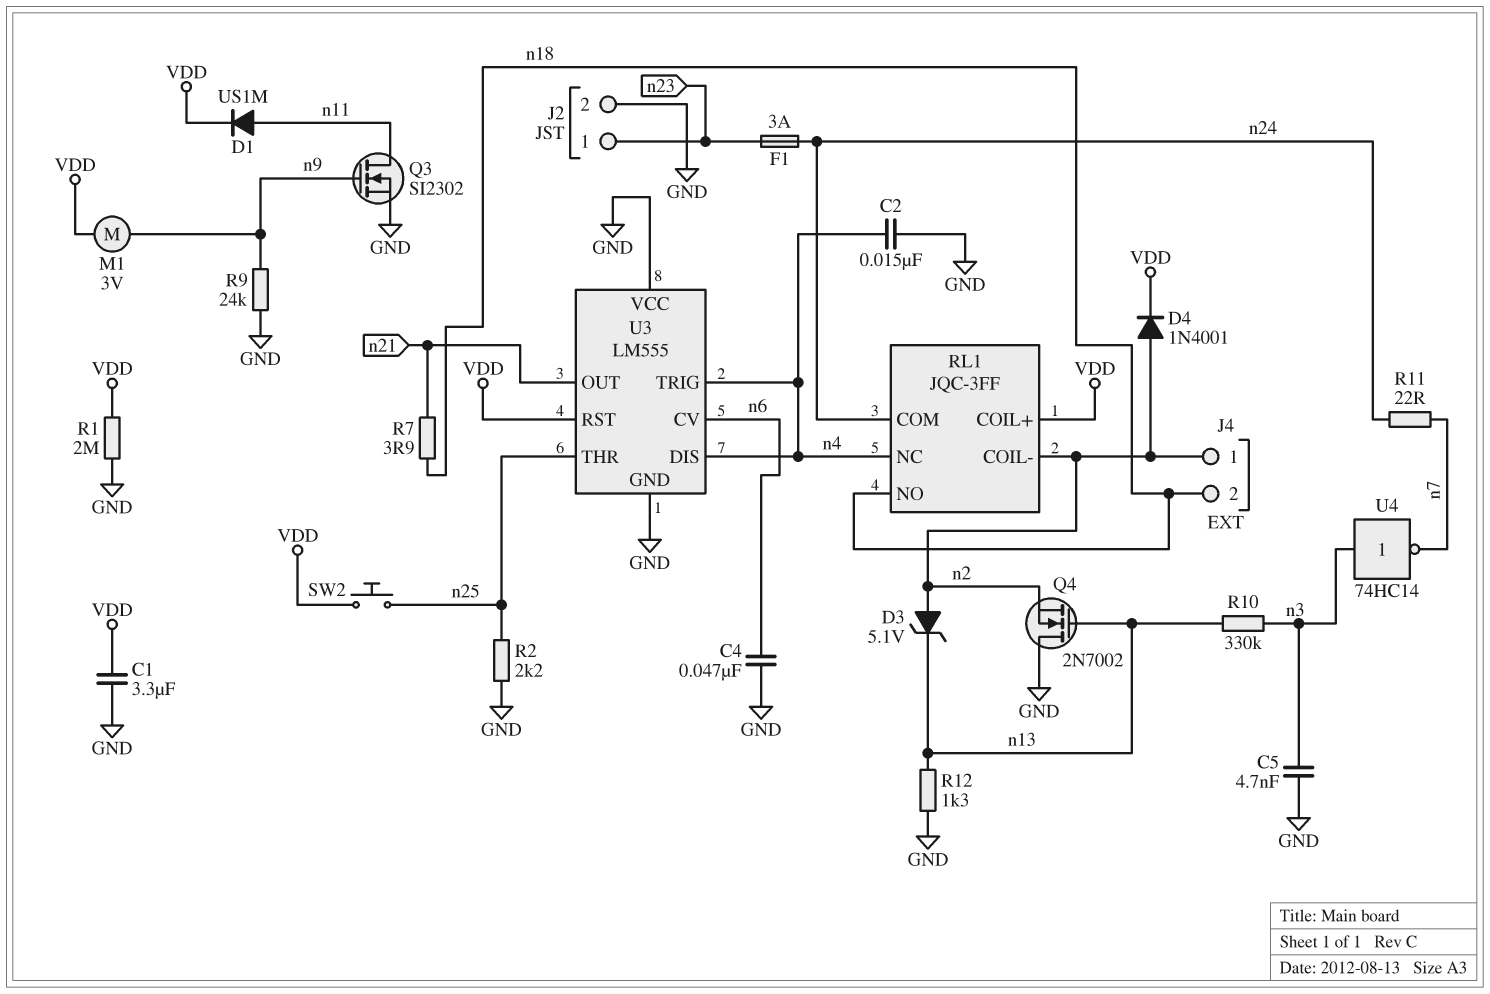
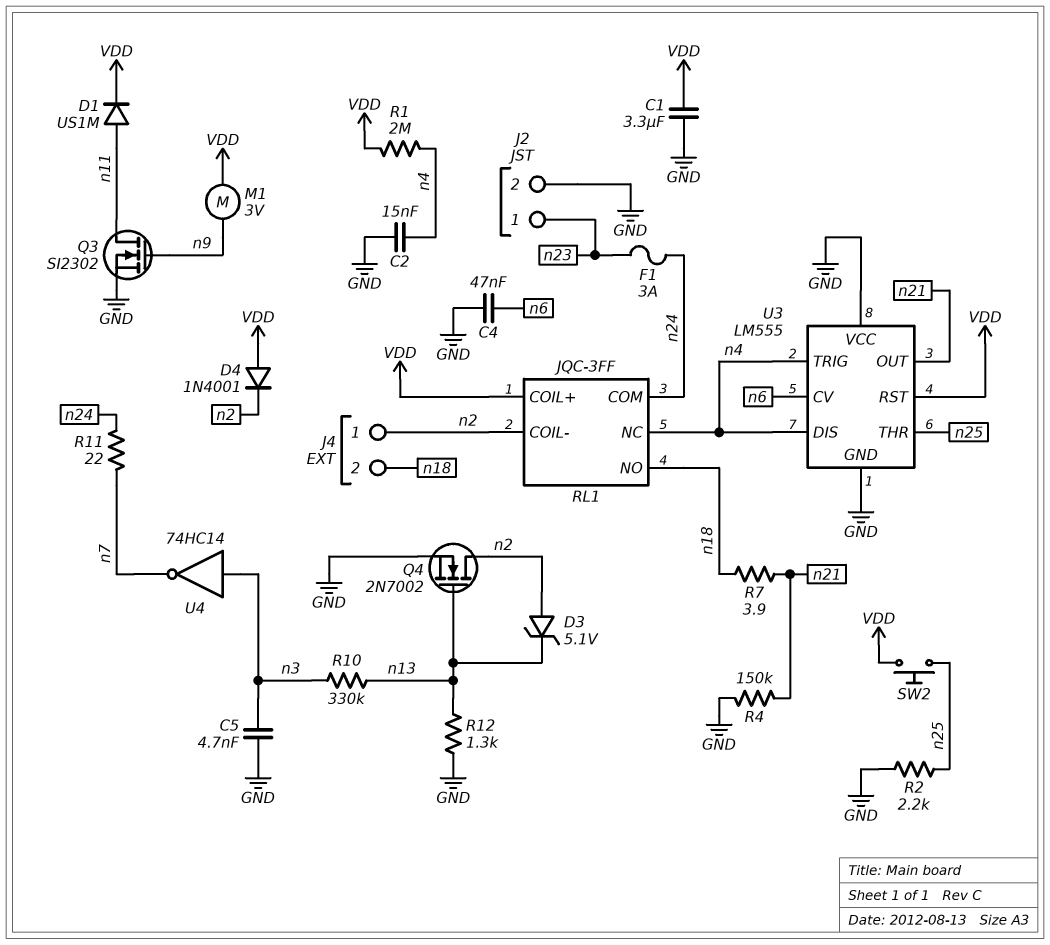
D4: diode 1N4001 (A n2, K VDD) -> diode 1N4001 (A VDD, K n2)
Q4: NMOS 2N7002 (G n13, D GND, S n2) -> NMOS 2N7002 (G n13, D n2, S GND)
R1: 2M (GND, VDD) -> 2M (VDD, n4)
R4: none -> 150k (GND, n21)
R9: 24k (GND, n9) -> none

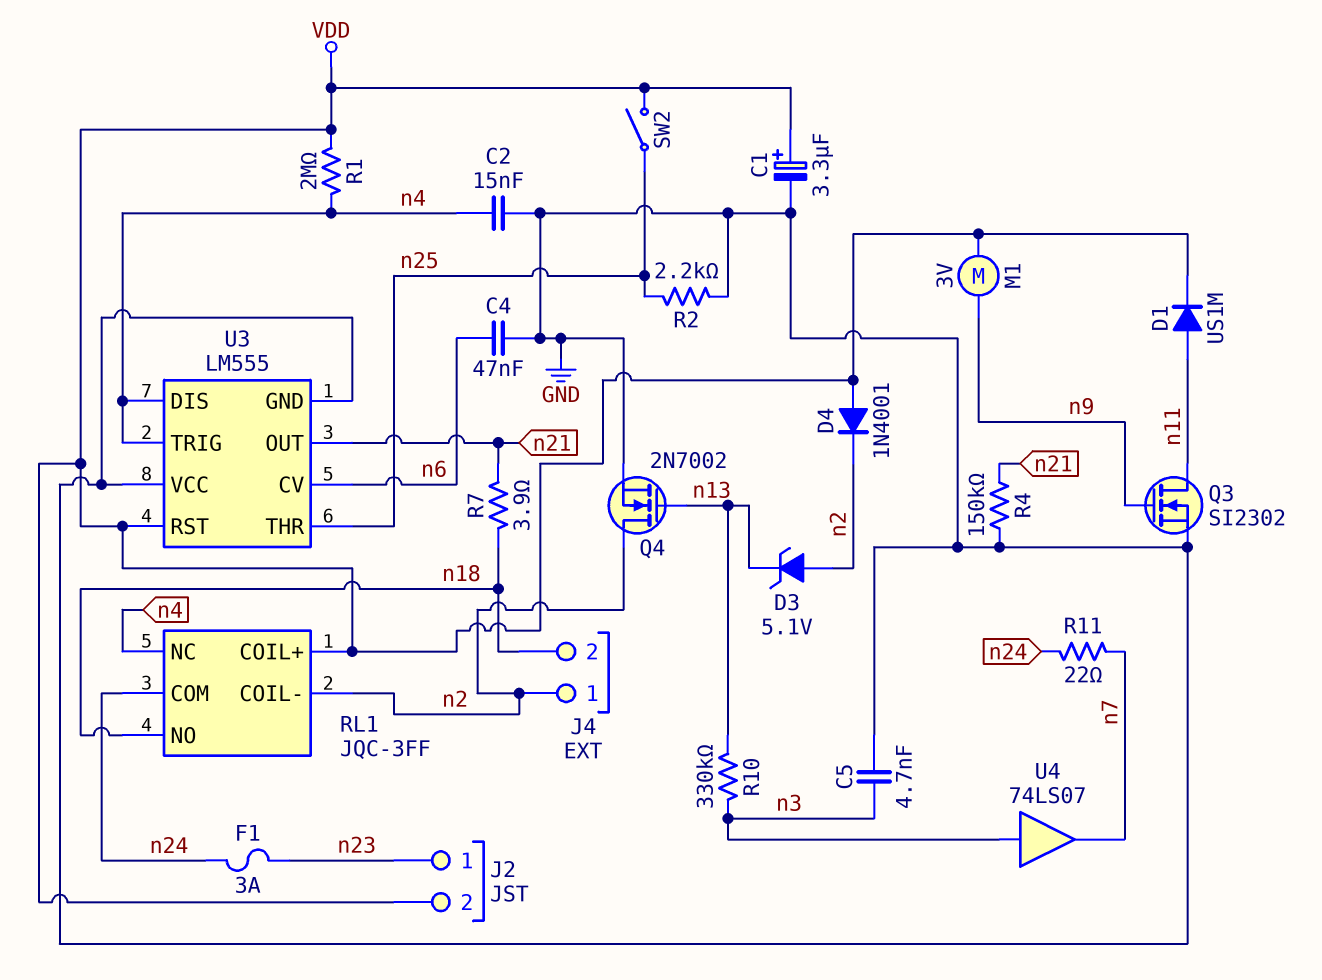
C1: 3.3uF (GND, VDD) -> 3.3uF (plus VDD, minus GND)
J2 pin 2: GND -> VDD
R12: 1.3k (GND, n13) -> none
SW2: button (VDD, n25) -> switch (VDD, n25)
U4: NOT 74HC14 (in n3, out n7) -> buffer 74LS07 (in n3, out n7)

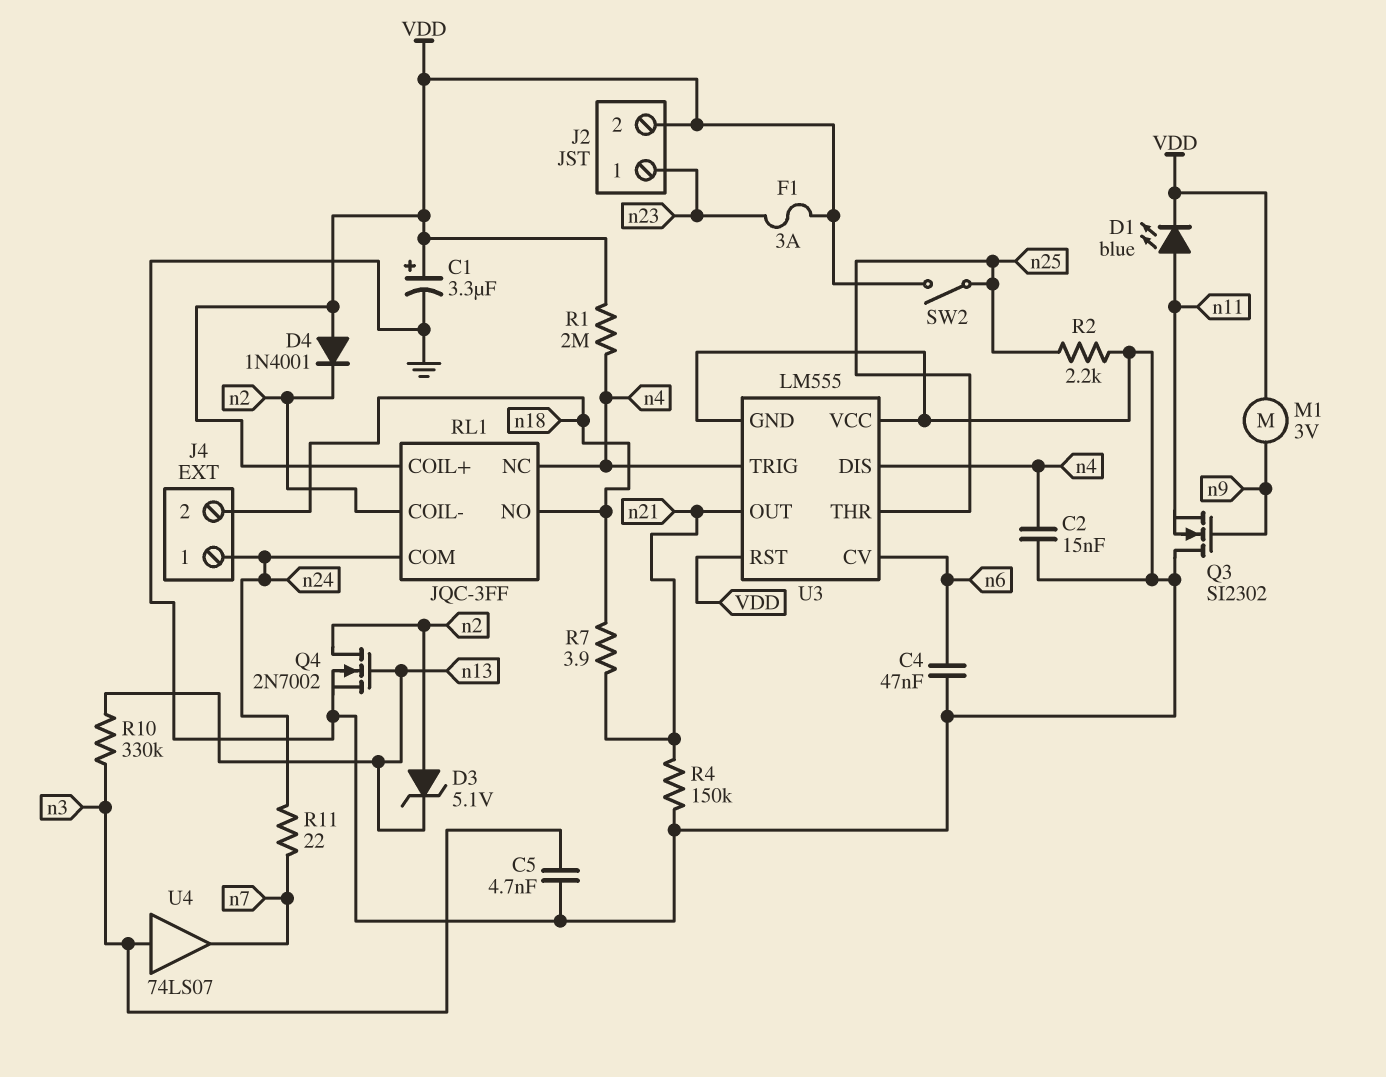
D1: diode US1M (A n11, K VDD) -> LED blue (A n11, K VDD)
F1: 3A (n23, n24) -> 3A (VDD, n23)
J4 pin 1: n2 -> n24
Q3: NMOS SI2302 (G n9, D n11, S GND) -> NMOS SI2302 (G n9, D GND, S n11)

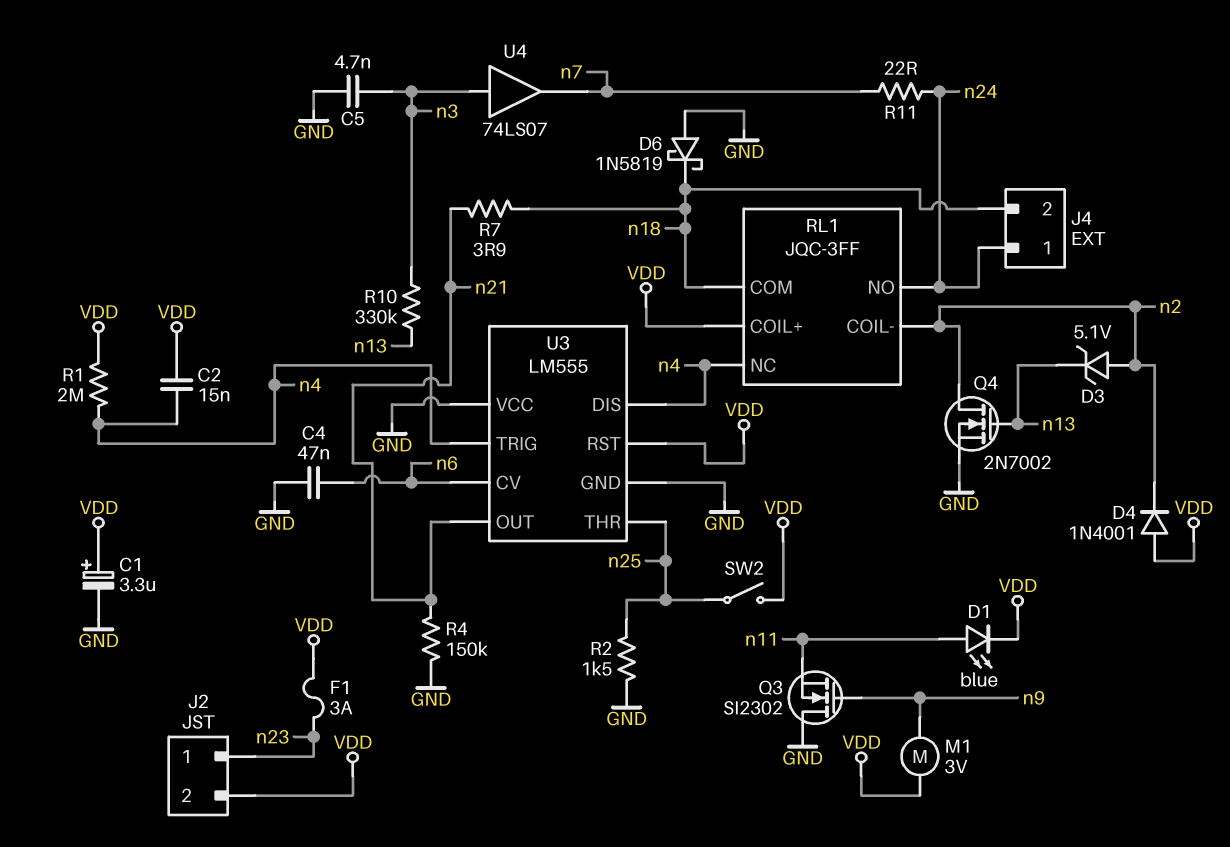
C2: 15nF (GND, n4) -> 15nF (VDD, n4)
D6: none -> schottky 1N5819 (A GND, K n18)
R2: 2.2k (GND, n25) -> 1.5k (GND, n25)
RL1 pin COM: n24 -> n18
RL1 pin NO: n18 -> n24

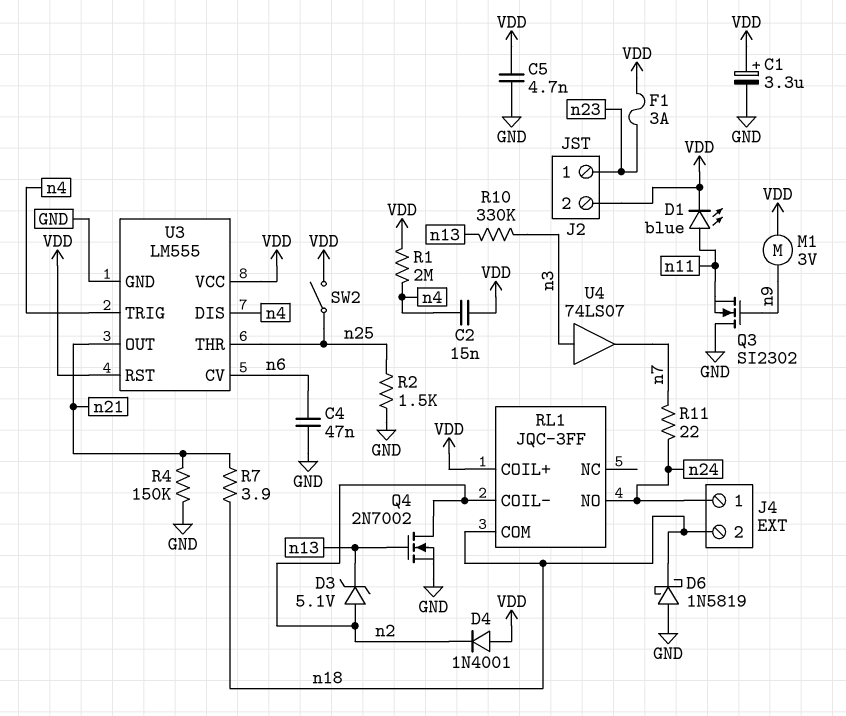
C5: 4.7nF (GND, n3) -> 4.7nF (GND, VDD)
RL1 pin NC: n4 -> none
U3 pin VCC: GND -> VDD

